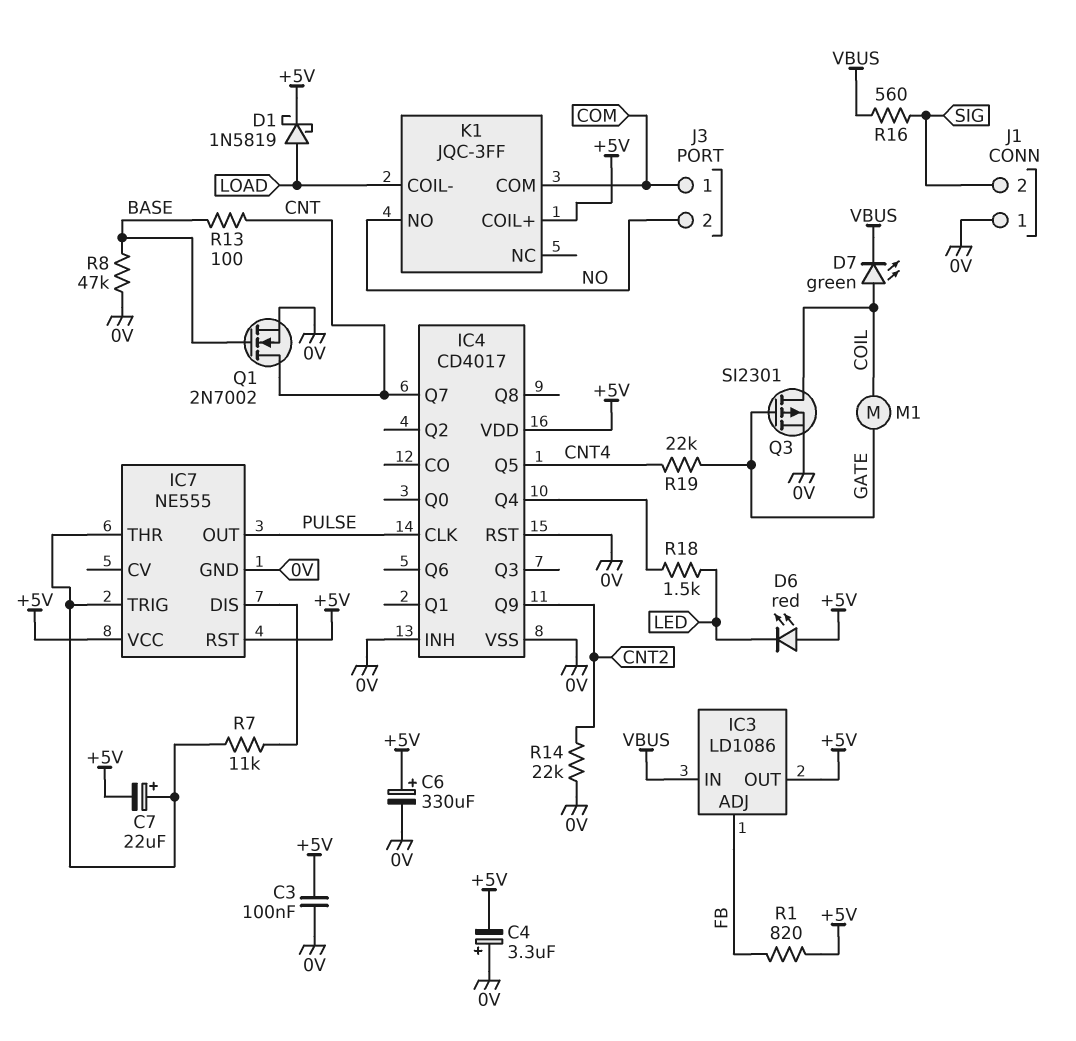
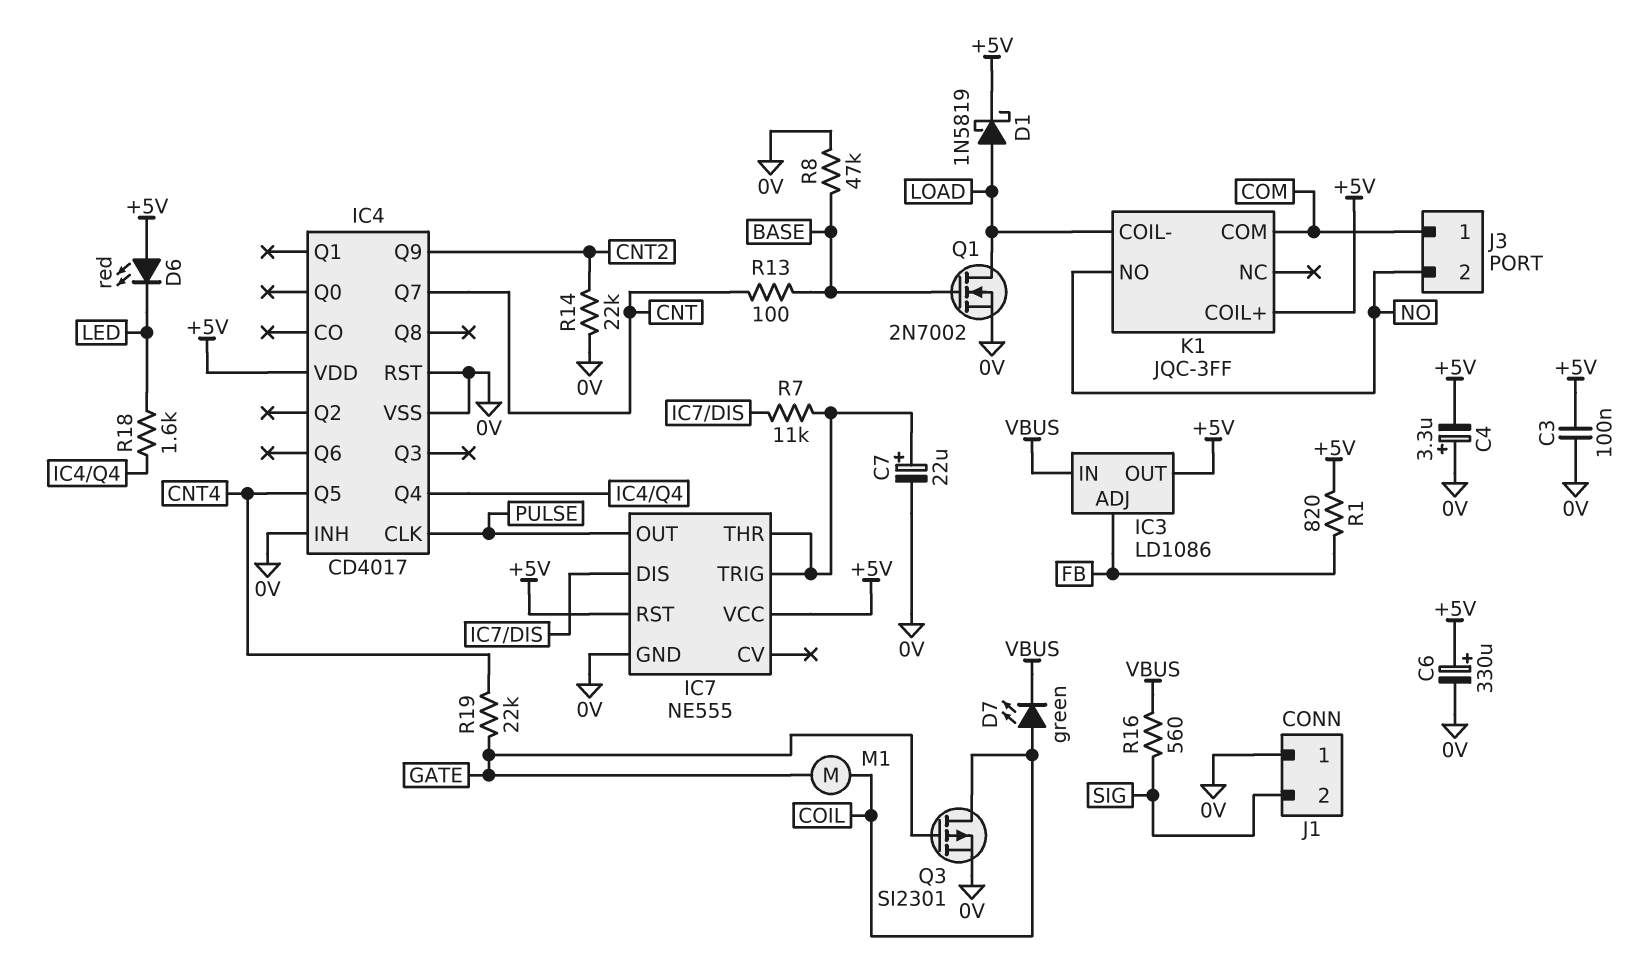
C7: 22uF (plus IC7/THR, minus +5V) -> 22uF (plus IC7/THR, minus 0V)
Q1: NMOS 2N7002 (G BASE, D CNT, S 0V) -> NMOS 2N7002 (G BASE, D LOAD, S 0V)
R18: 1.5k (IC4/Q4, LED) -> 1.6k (IC4/Q4, LED)

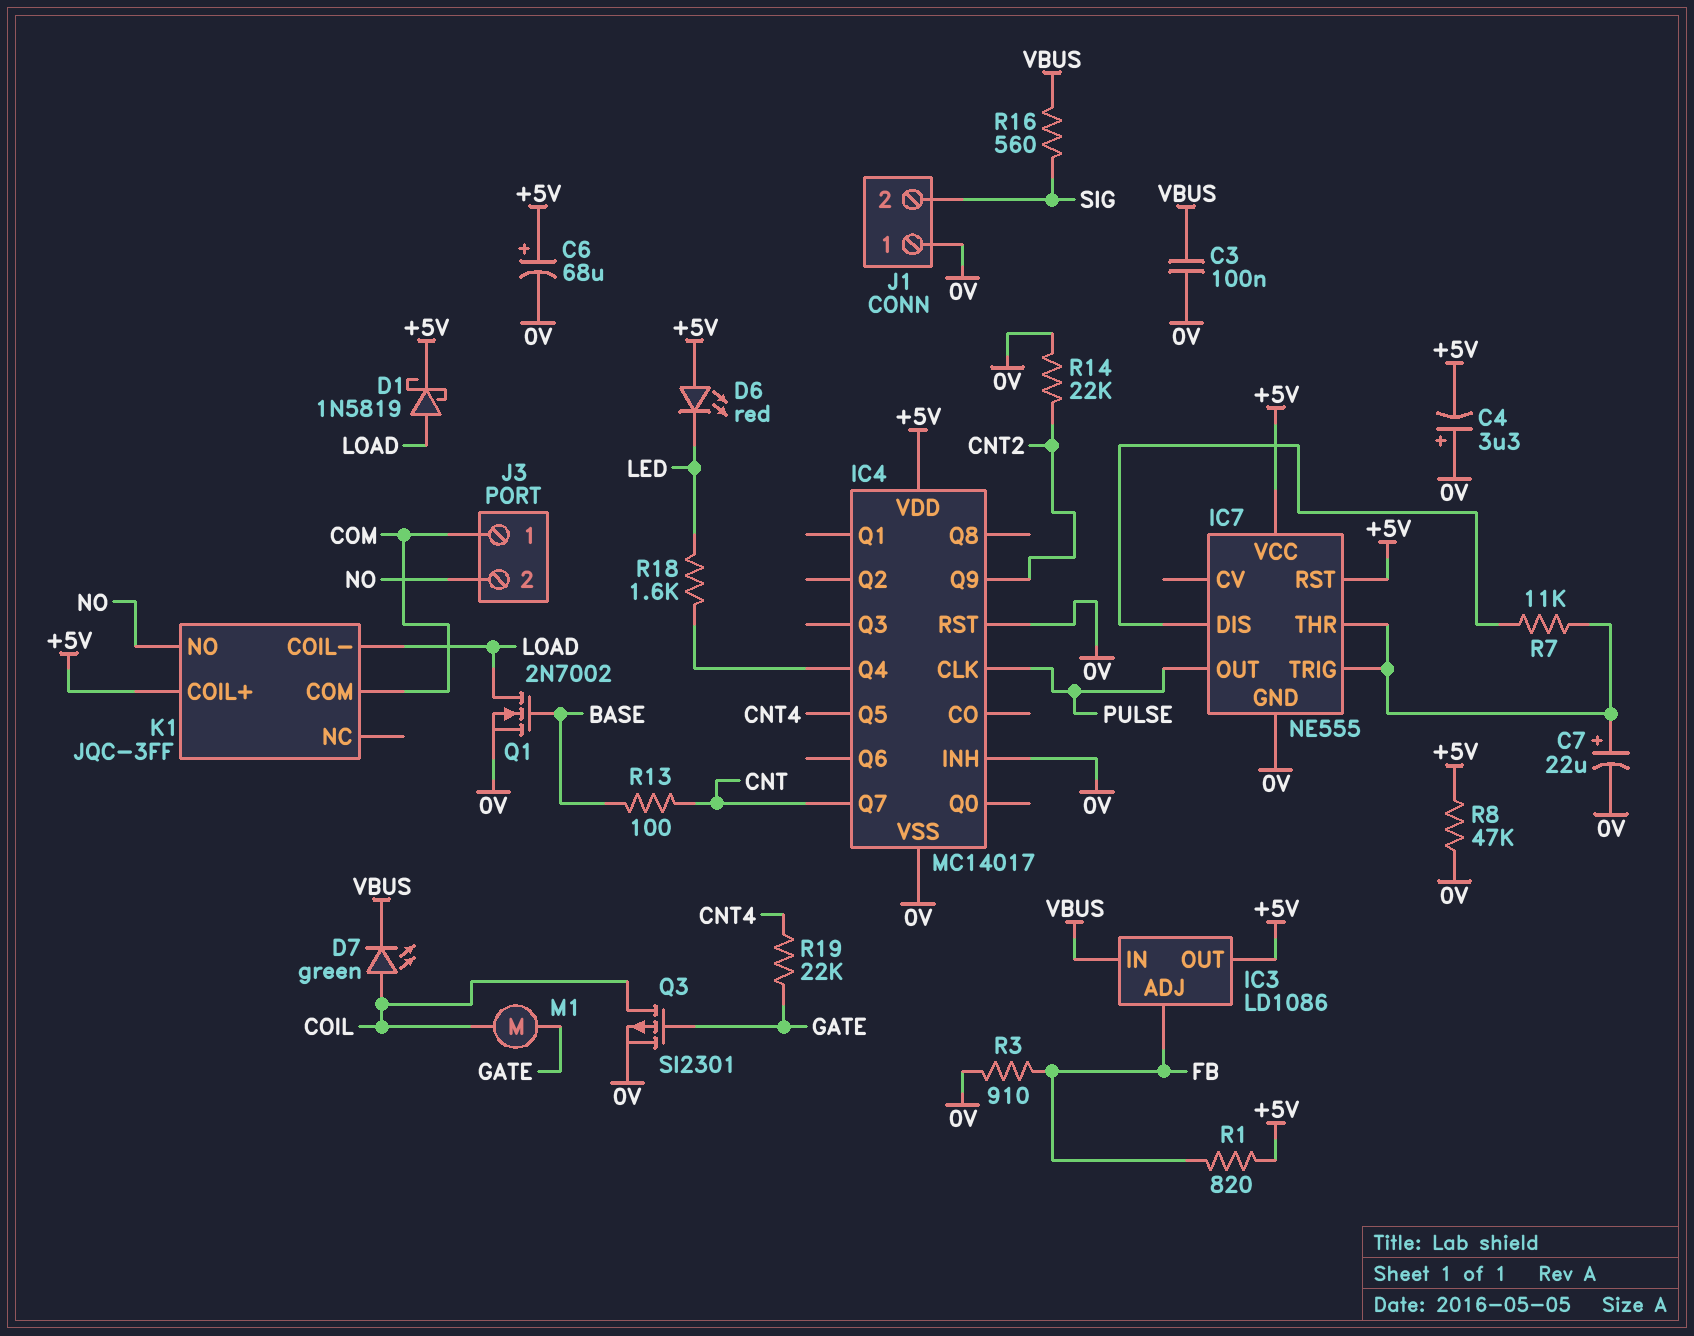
C3: 100nF (+5V, 0V) -> 100nF (0V, VBUS)
C6: 330uF (plus +5V, minus 0V) -> 68uF (plus +5V, minus 0V)
IC4: CD4017 -> MC14017
R3: none -> 910 (0V, FB)
R8: 47k (0V, BASE) -> 47k (+5V, 0V)

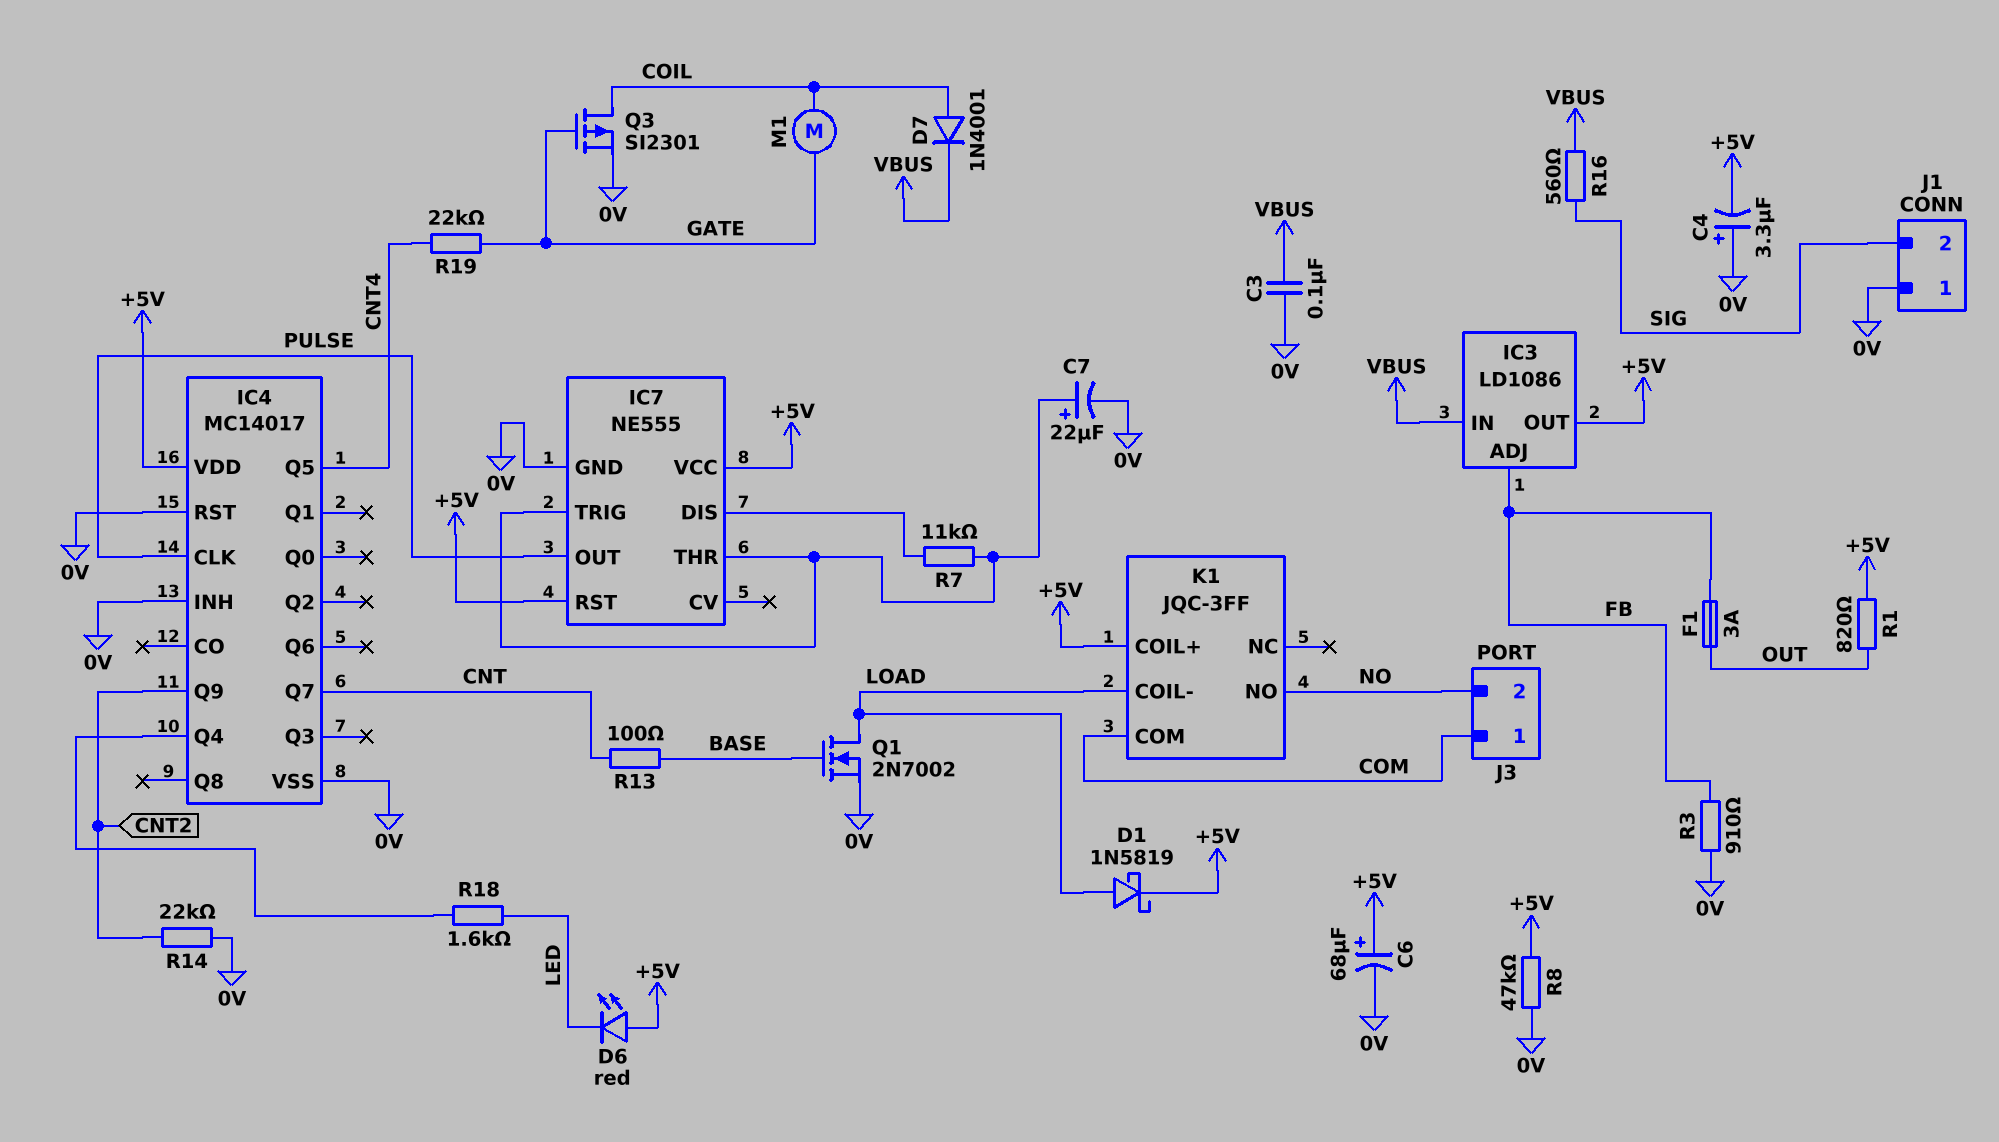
D7: LED green (A COIL, K VBUS) -> diode 1N4001 (A COIL, K VBUS)
F1: none -> 3A (FB, OUT)
R1: 820 (+5V, FB) -> 820 (+5V, OUT)

